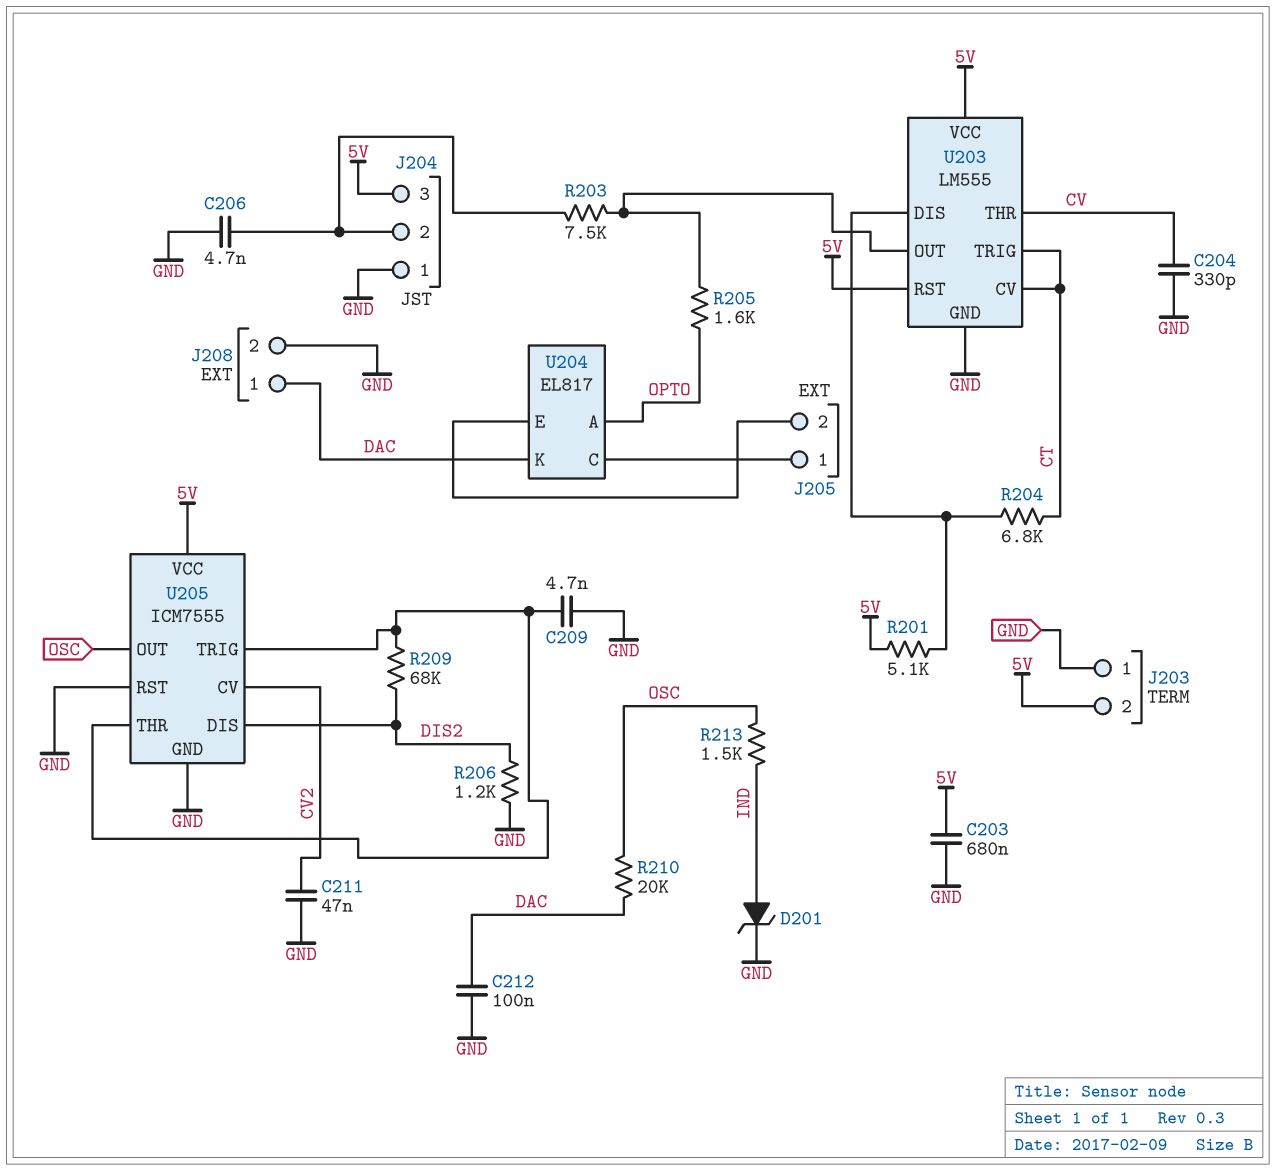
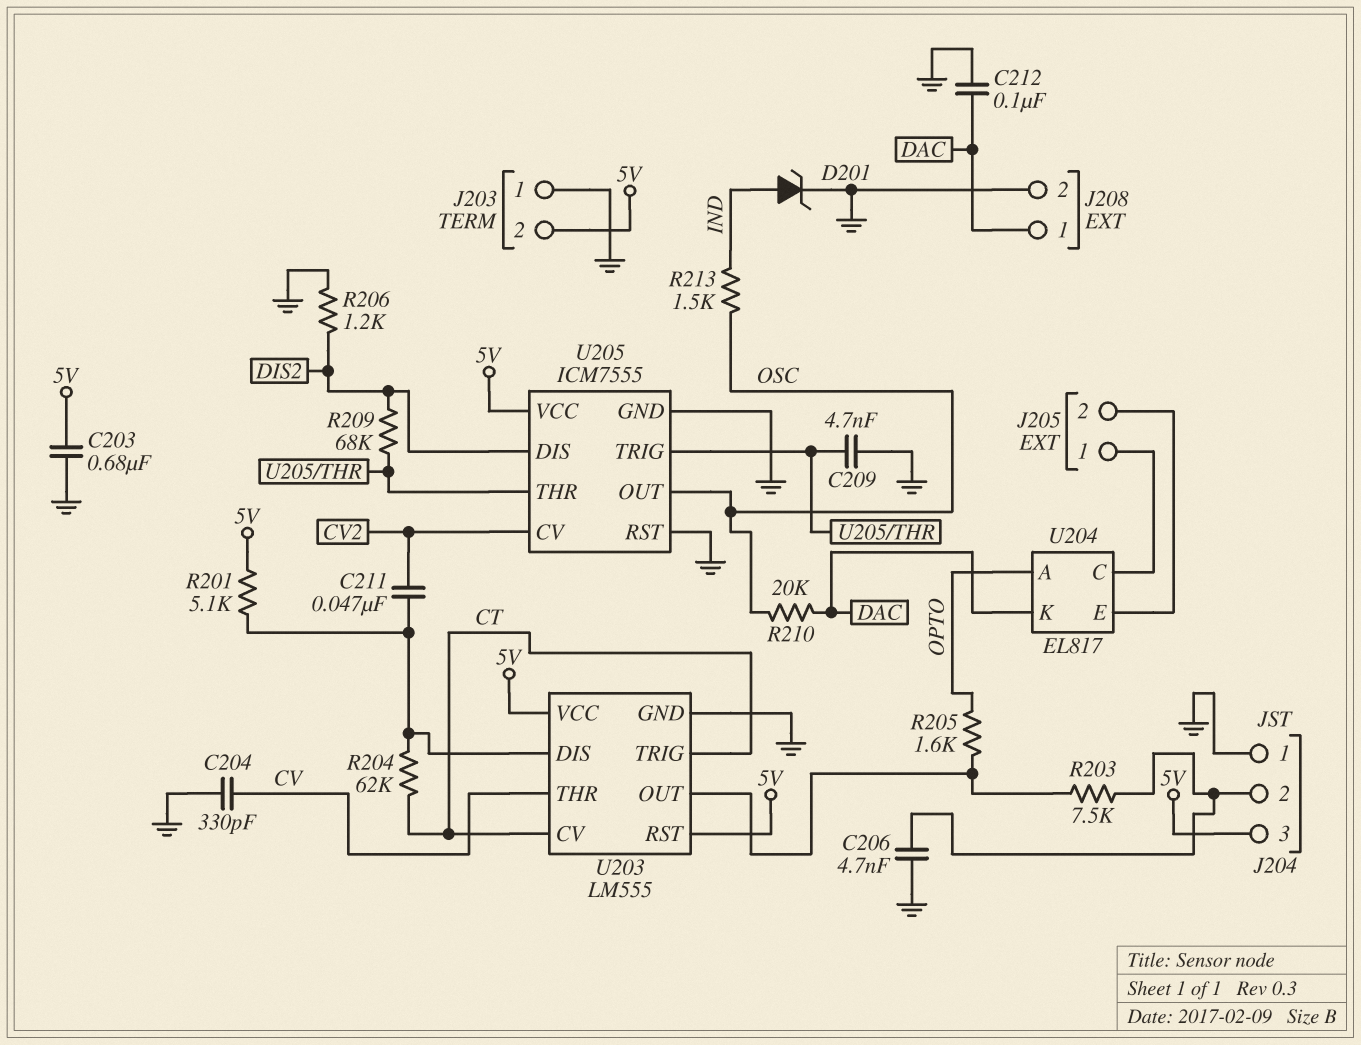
C211: 47nF (CV2, GND) -> 47nF (CV2, U203/DIS)
R204: 6.8k (CT, U203/DIS) -> 62k (CT, U203/DIS)

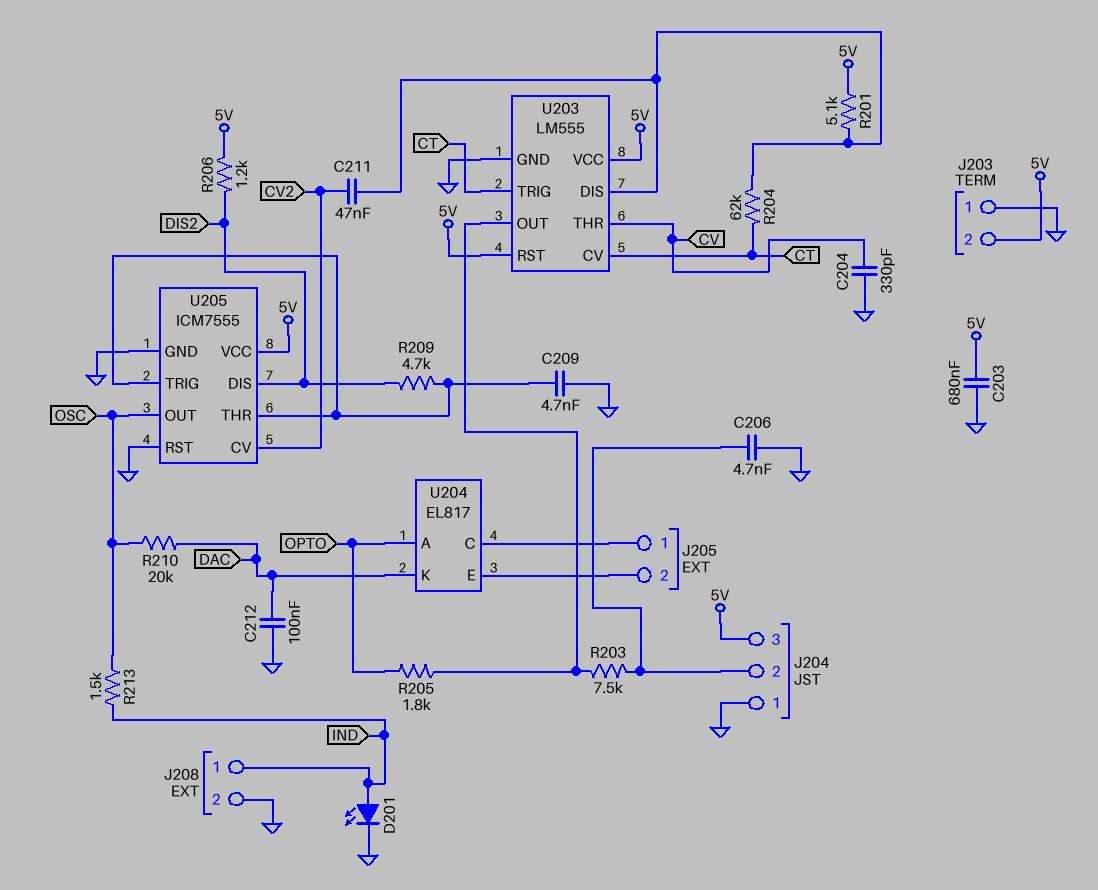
D201: zener (A IND, K GND) -> LED (A IND, K GND)
J208 pin 1: DAC -> IND
R205: 1.6k (OPTO, U203/OUT) -> 1.8k (OPTO, U203/OUT)
R206: 1.2k (DIS2, GND) -> 1.2k (5V, DIS2)
R209: 68k (DIS2, U205/THR) -> 4.7k (DIS2, U205/THR)

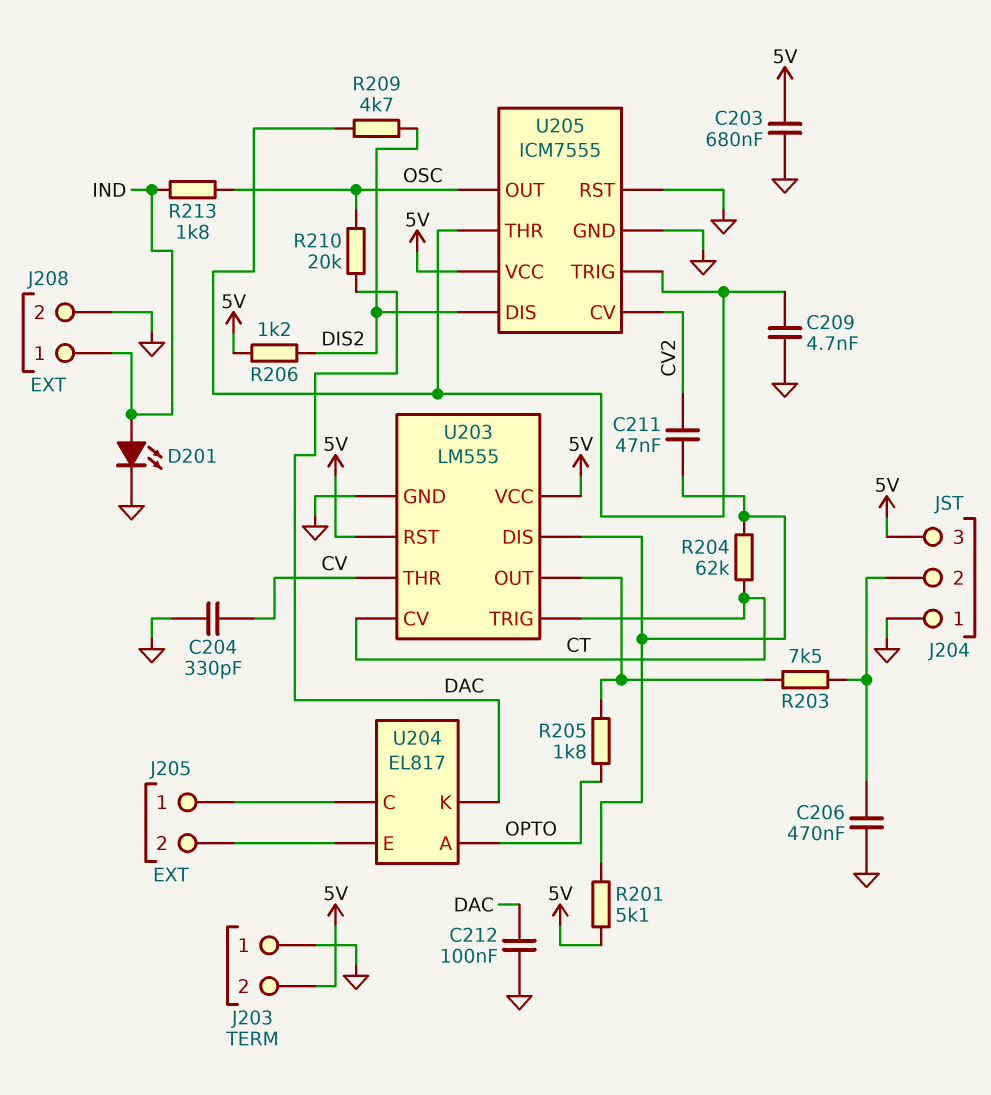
C206: 4.7nF (GND, J204/2) -> 470nF (GND, J204/2)
R213: 1.5k (IND, OSC) -> 1.8k (IND, OSC)

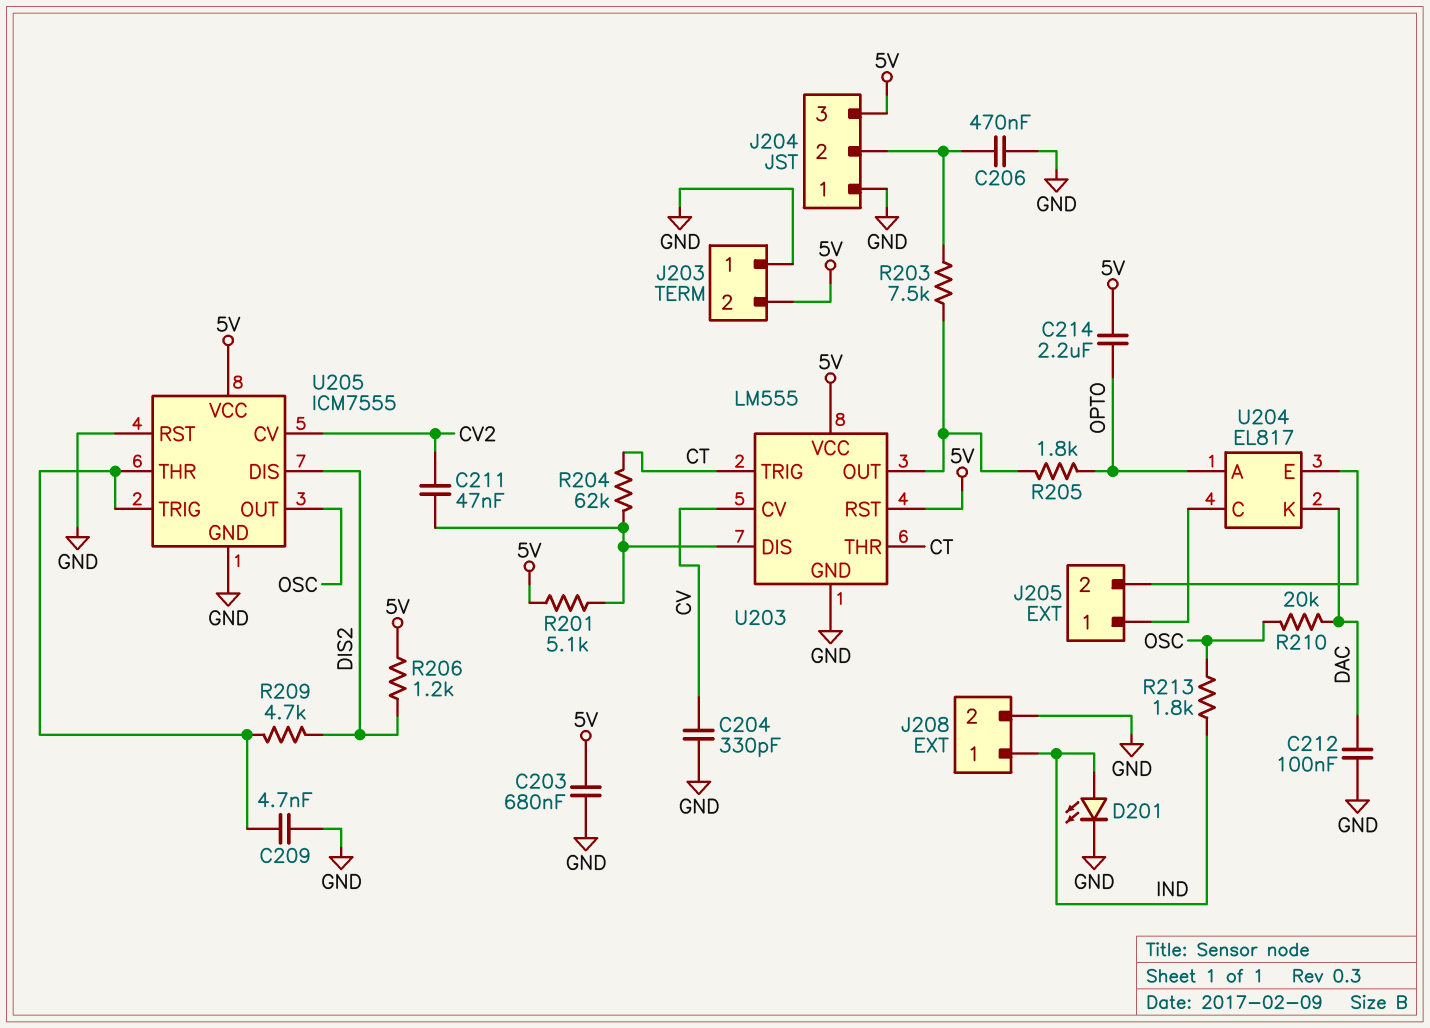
C214: none -> 2.2uF (5V, OPTO)
U203 pin CV: CT -> CV
U203 pin THR: CV -> CT

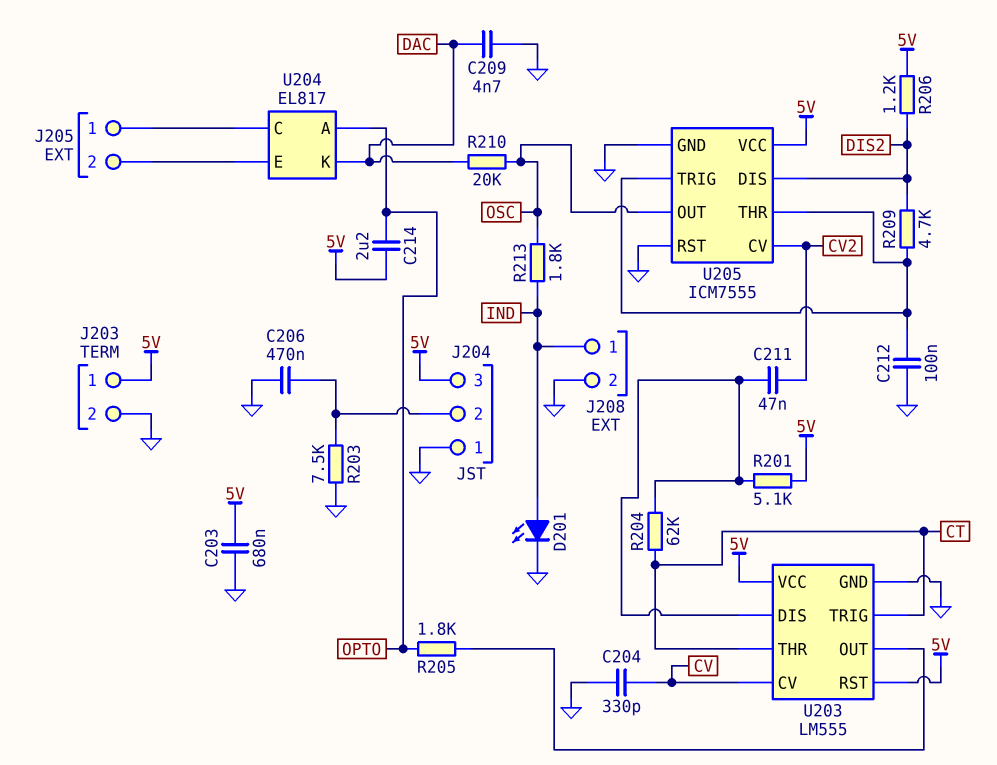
C209: 4.7nF (GND, U205/THR) -> 4.7nF (DAC, GND)
C212: 100nF (DAC, GND) -> 100nF (GND, U205/THR)
J203 pin 1: GND -> 5V
J203 pin 2: 5V -> GND
R203: 7.5k (J204/2, U203/OUT) -> 7.5k (GND, J204/2)

